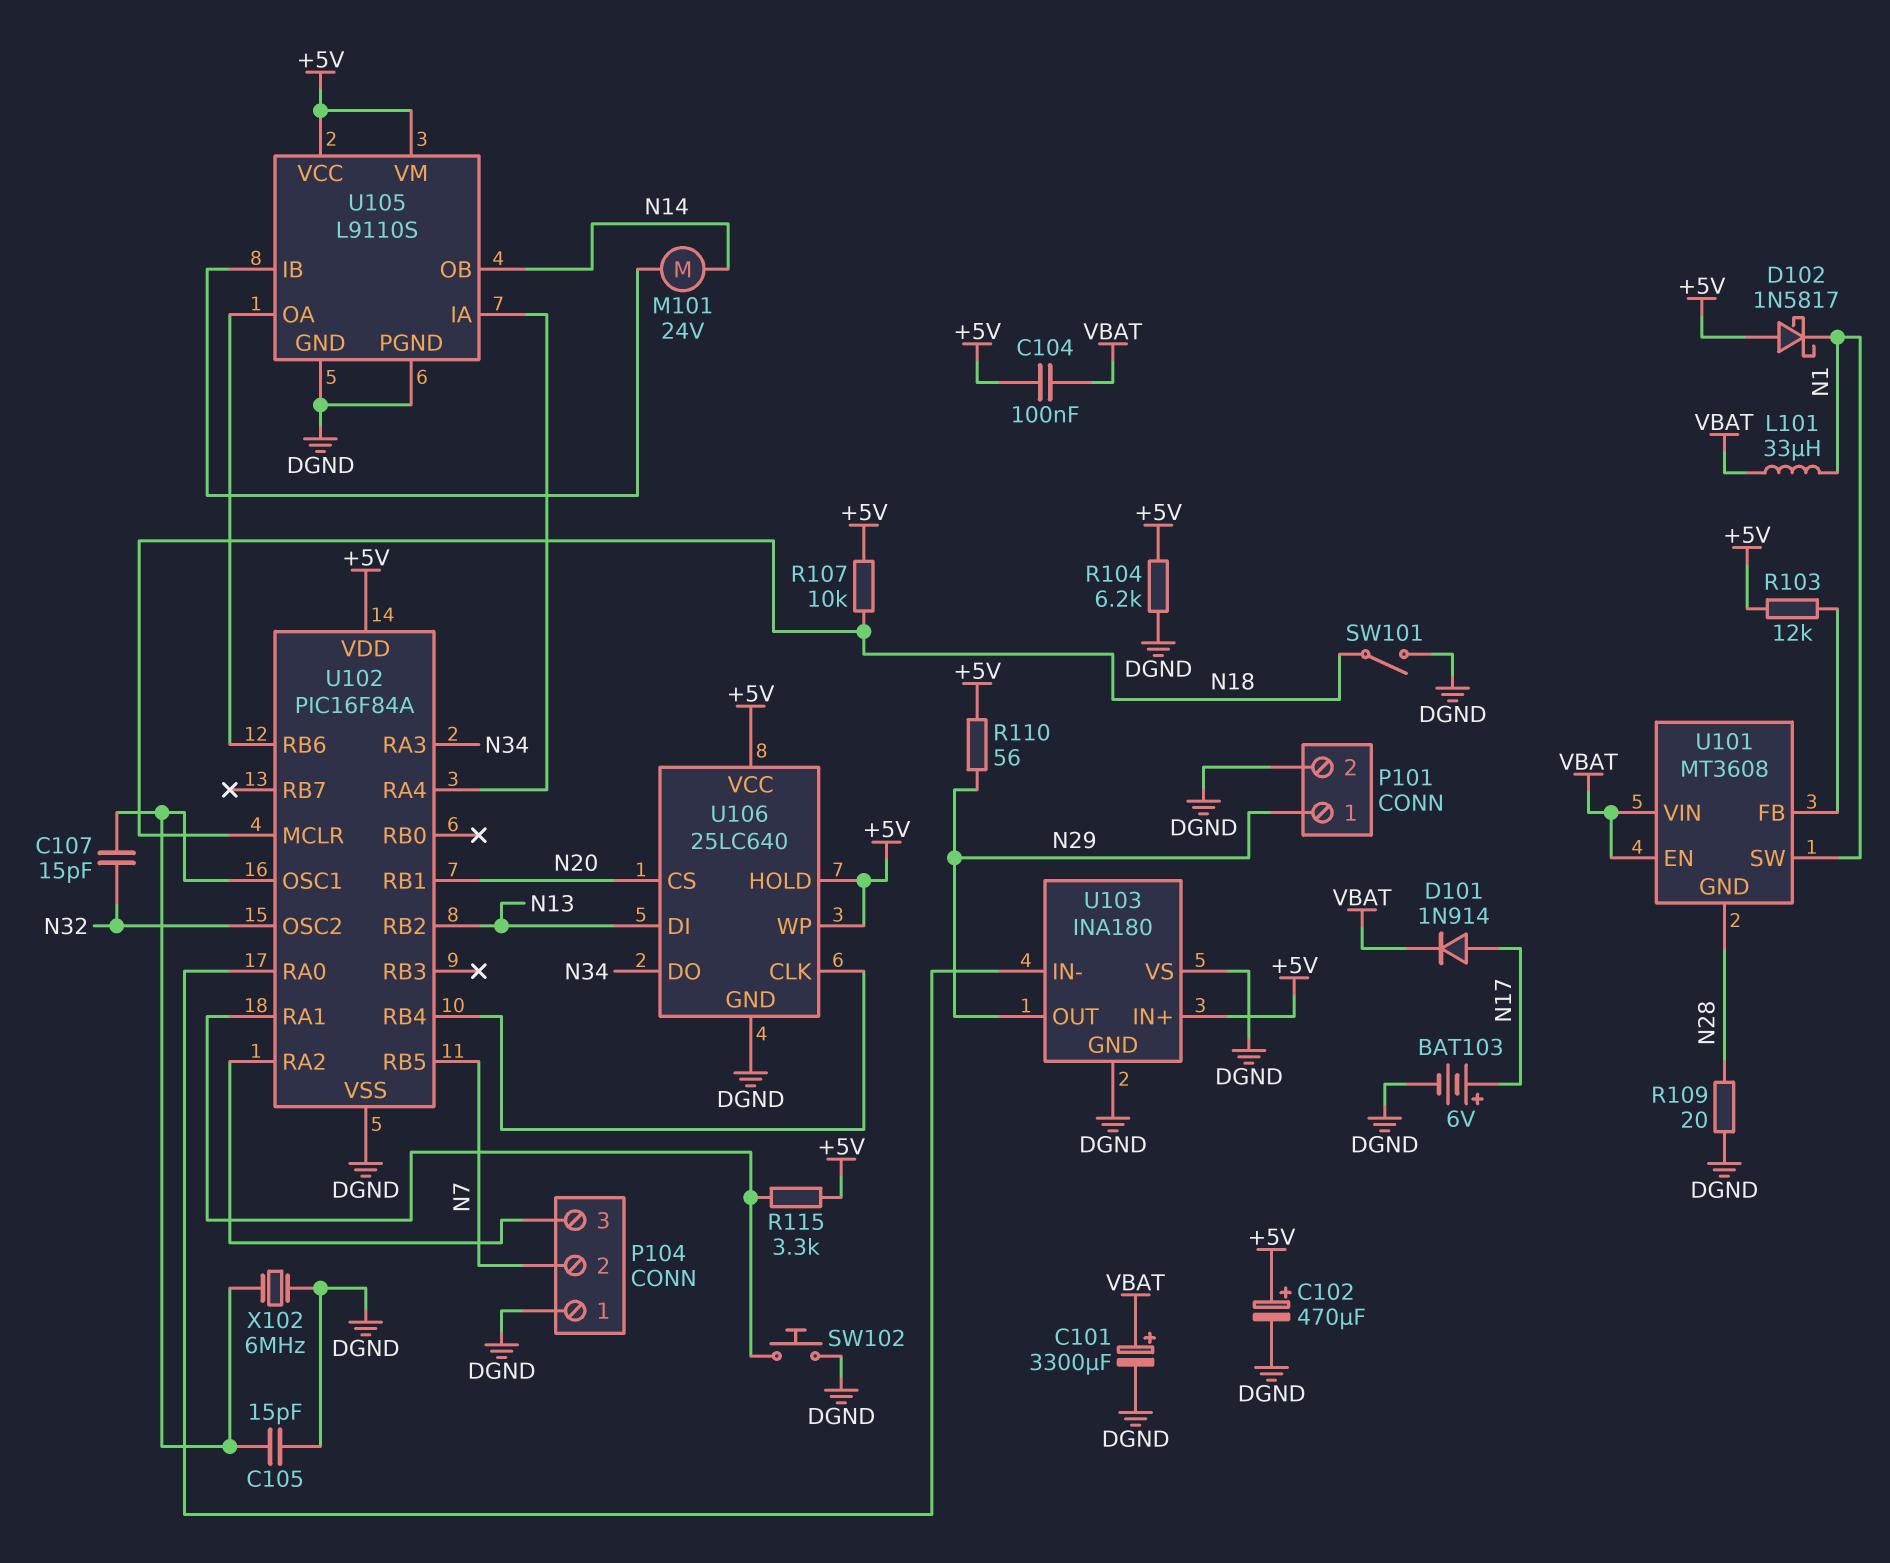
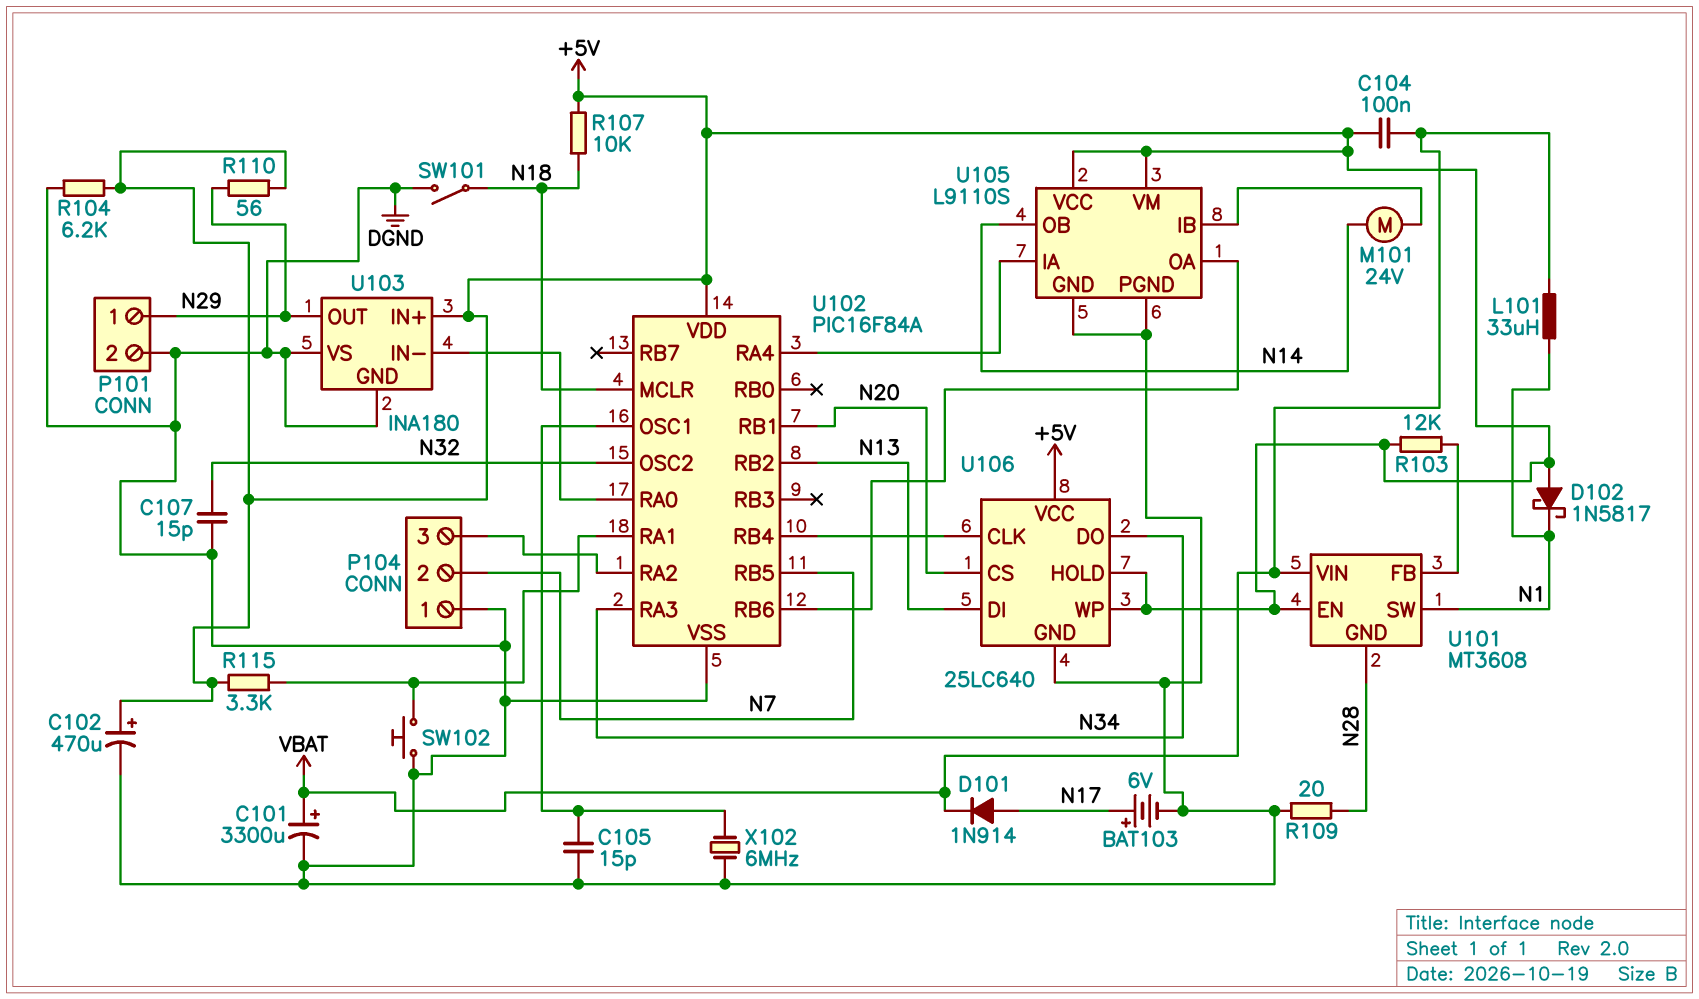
C107: 15pF (N32, U102/OSC1) -> 15pF (DGND, N32)
U101 pin EN: VBAT -> +5V

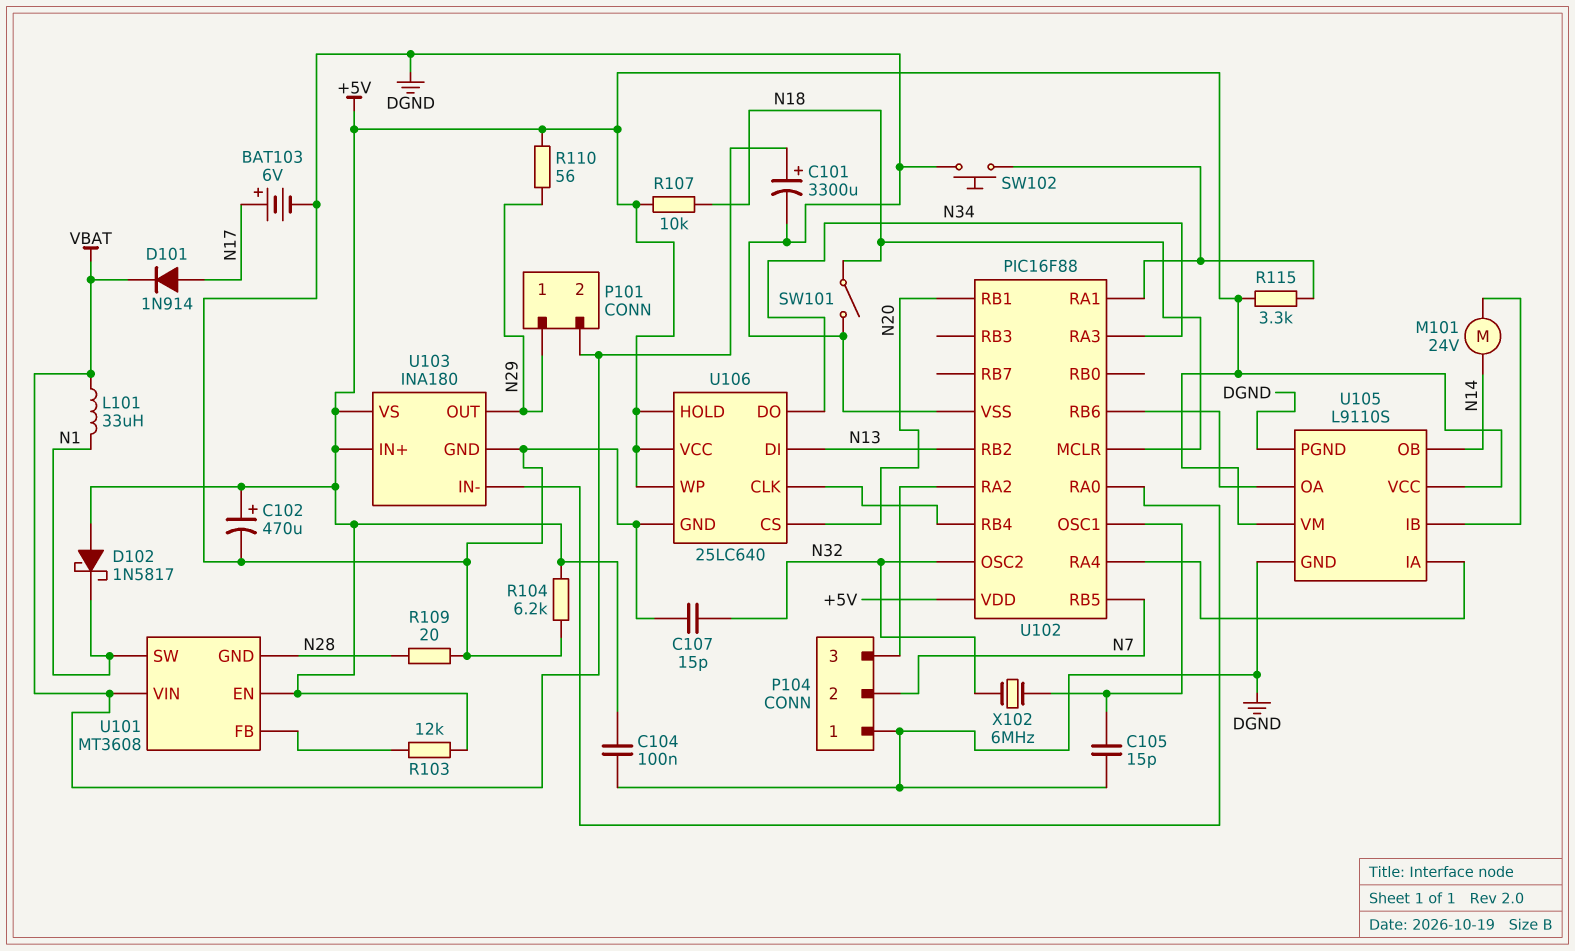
C104: 100nF (+5V, VBAT) -> 100nF (+5V, DGND)
P101 pin 2: DGND -> VBAT
U102: PIC16F84A -> PIC16F88
U103 pin VS: DGND -> +5V
X102: 6MHz (DGND, U102/OSC1) -> 6MHz (N32, U102/OSC1)

